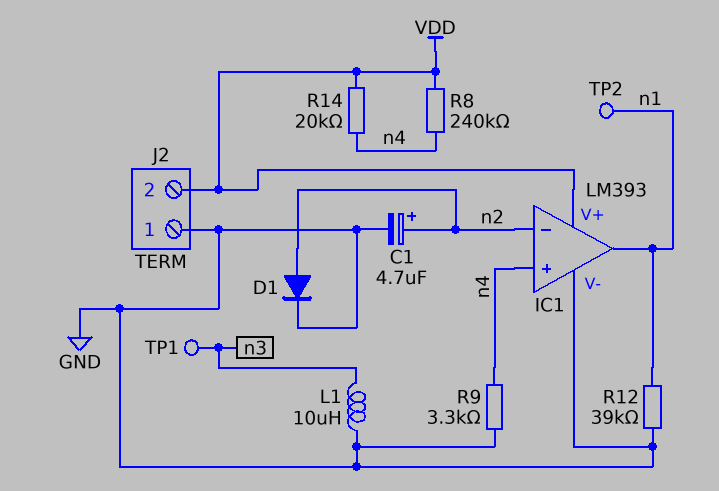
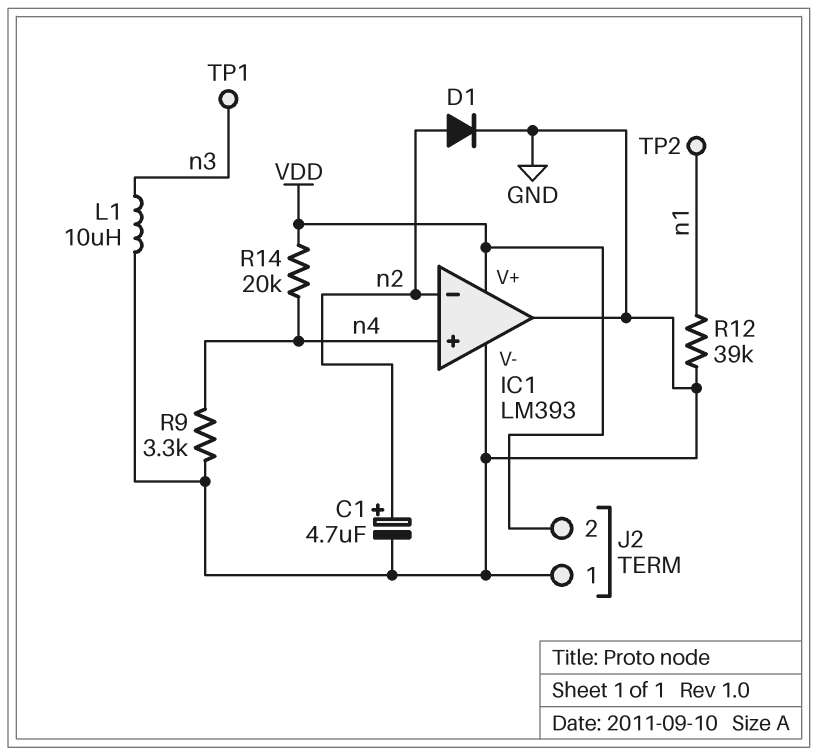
IC1 pin out: n1 -> GND
R8: 240k (VDD, n4) -> none

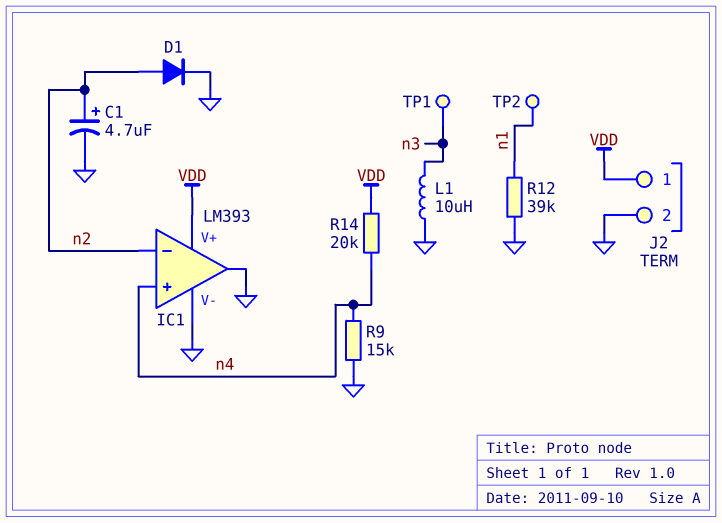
J2 pin 1: GND -> VDD
J2 pin 2: VDD -> GND
R9: 3.3k (GND, n4) -> 15k (GND, n4)

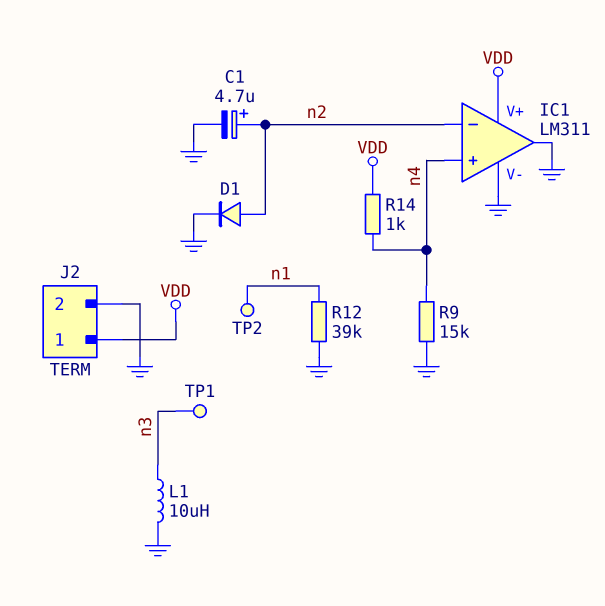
IC1: LM393 -> LM311
R14: 20k (VDD, n4) -> 1k (VDD, n4)

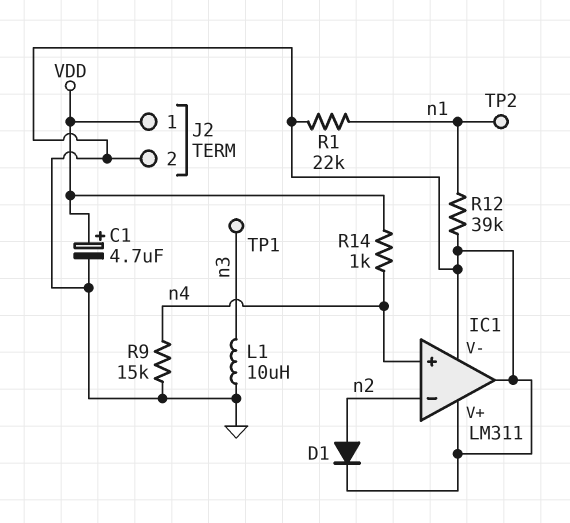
C1: 4.7uF (plus n2, minus GND) -> 4.7uF (plus VDD, minus GND)
IC1 pin V+: VDD -> GND
R1: none -> 22k (GND, n1)

